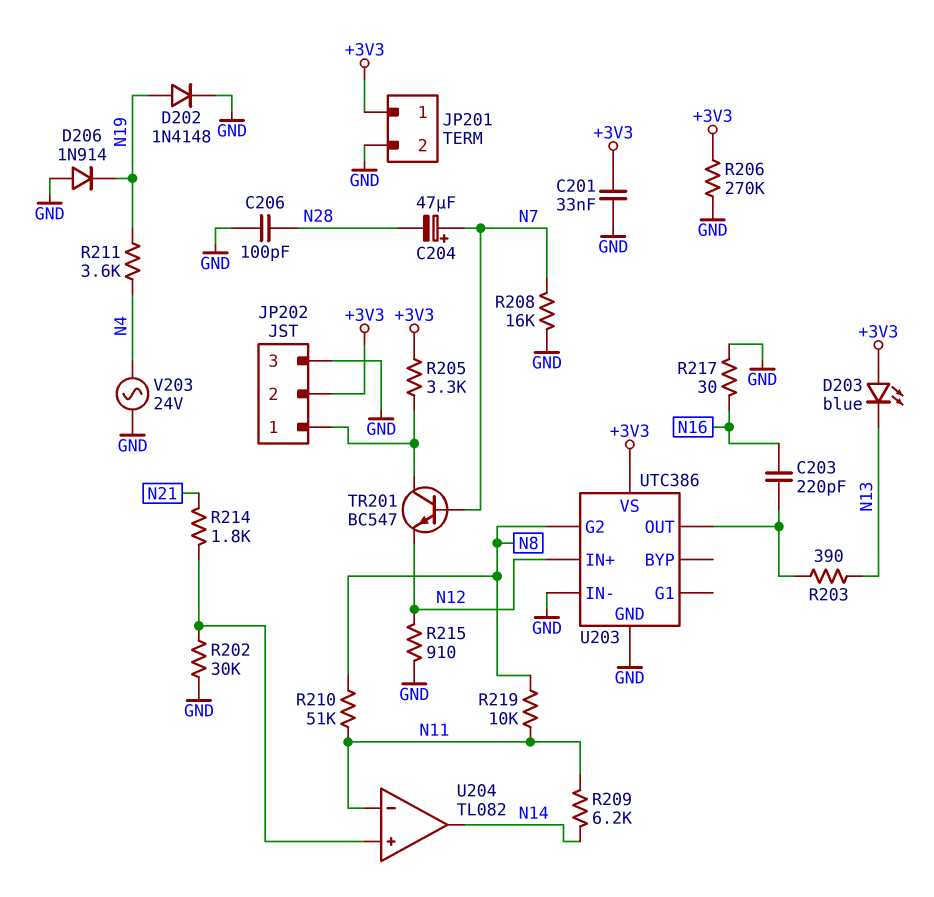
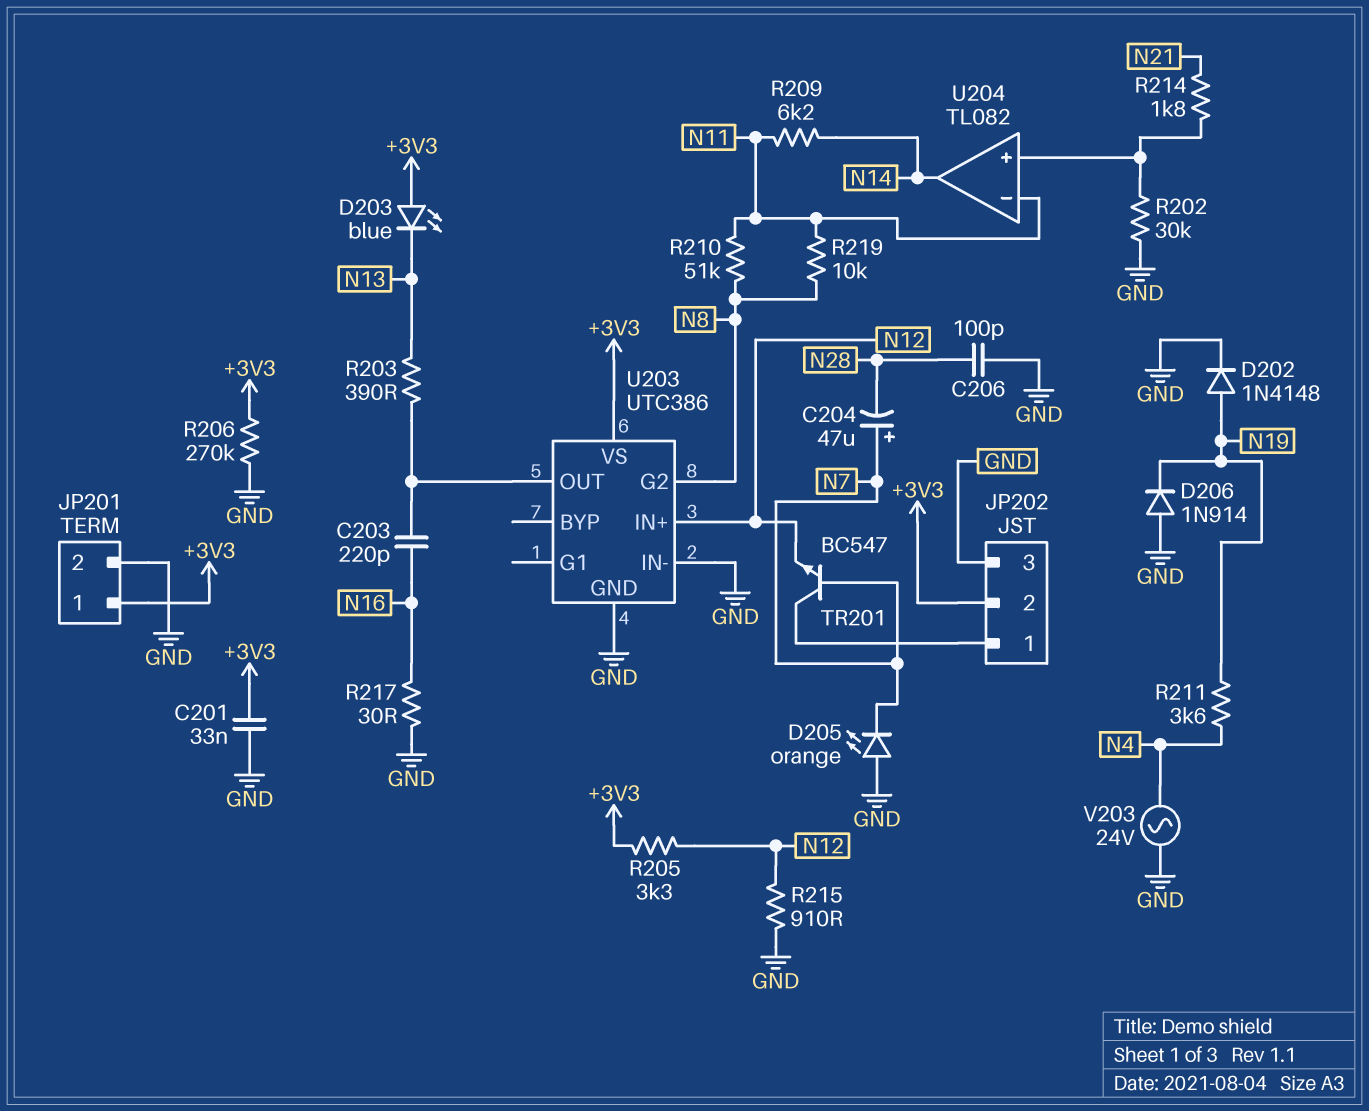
D205: none -> LED orange (A GND, K N7)
R205: 3.3k (+3V3, JP202/1) -> 3.3k (+3V3, N12)
R208: 16k (GND, N7) -> none

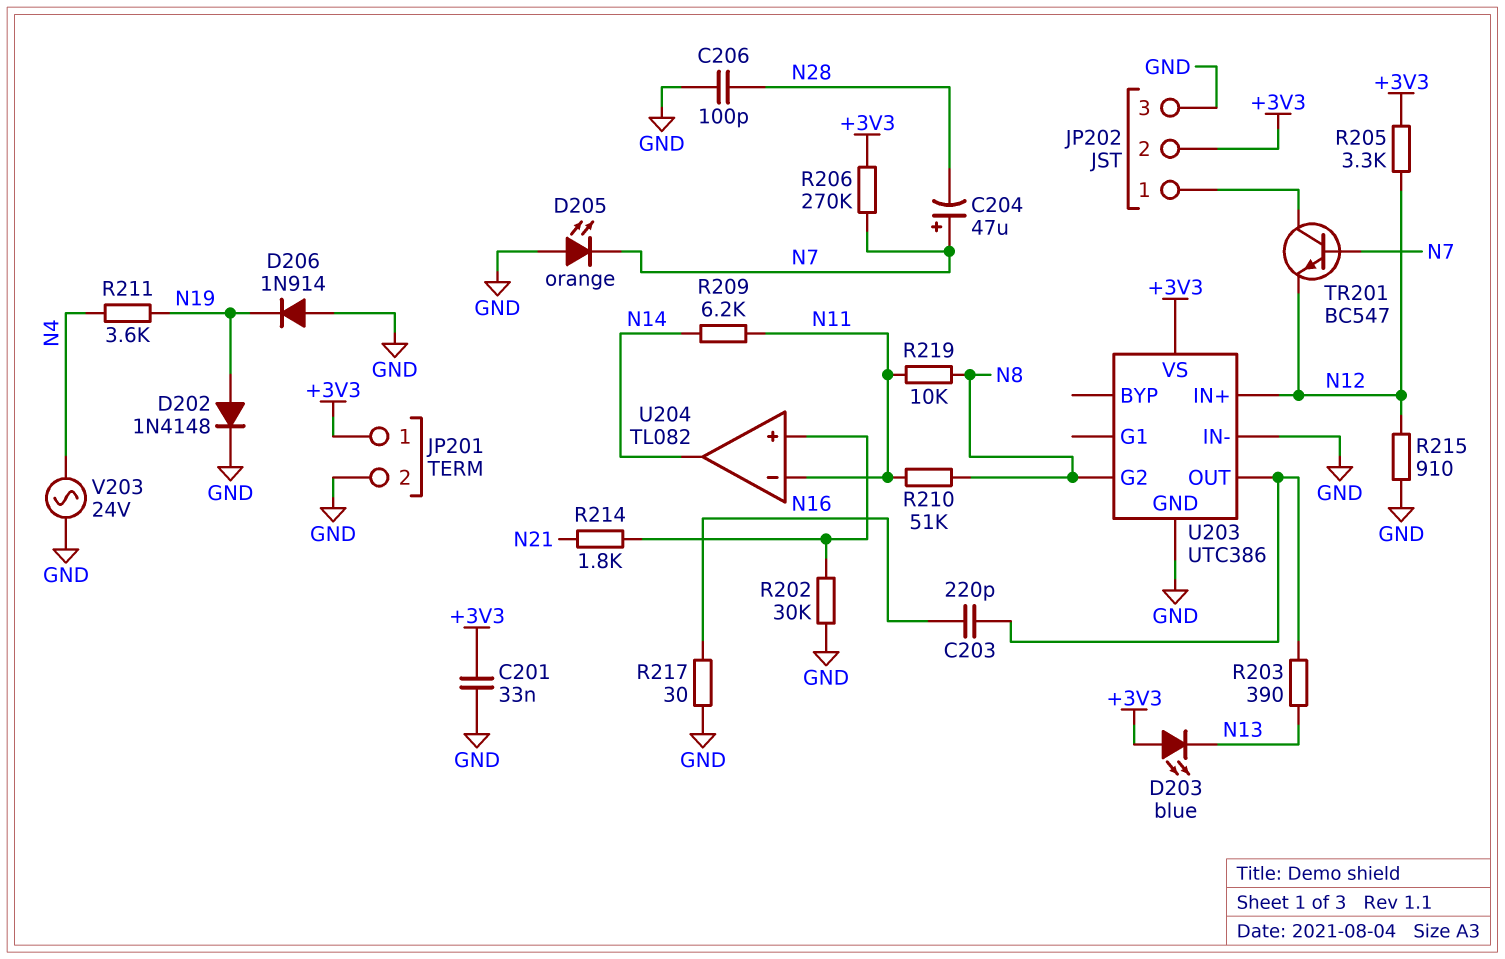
R206: 270k (+3V3, GND) -> 270k (+3V3, N7)

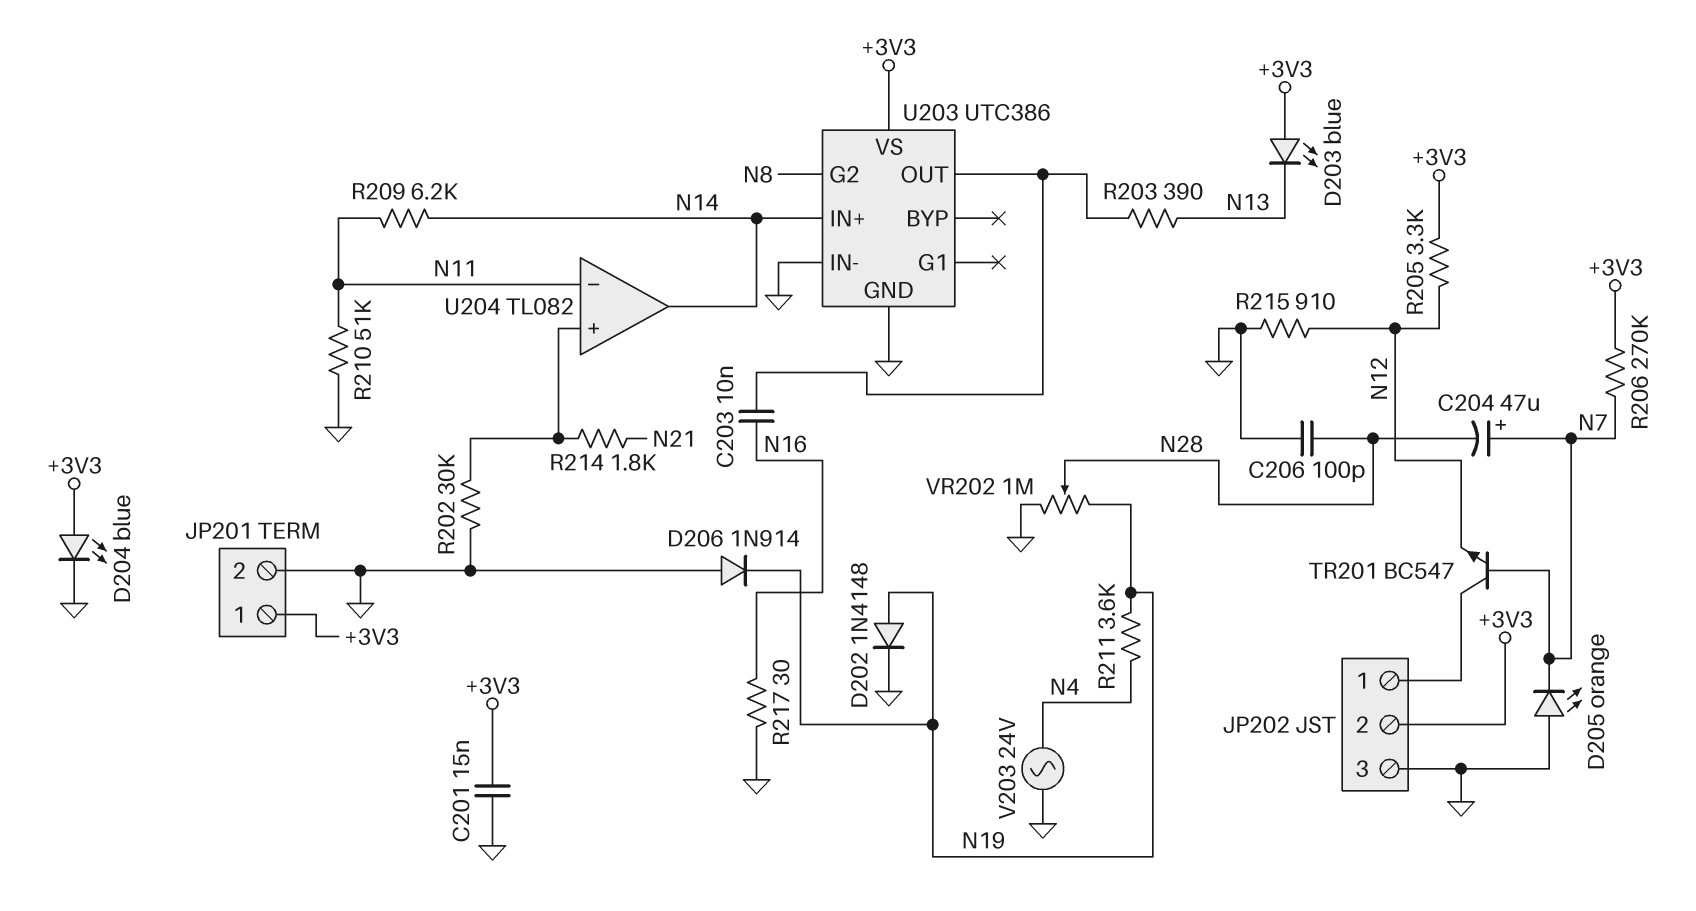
C201: 33nF (+3V3, GND) -> 15nF (+3V3, GND)
C203: 220pF (N16, U203/OUT) -> 10nF (N16, U203/OUT)
D204: none -> LED blue (A +3V3, K GND)
R210: 51k (N8, N11) -> 51k (GND, N11)
R219: 10k (N8, N11) -> none
U203 pin IN+: N12 -> N14
VR202: none -> 1M (GND, N19, wiper N28)

